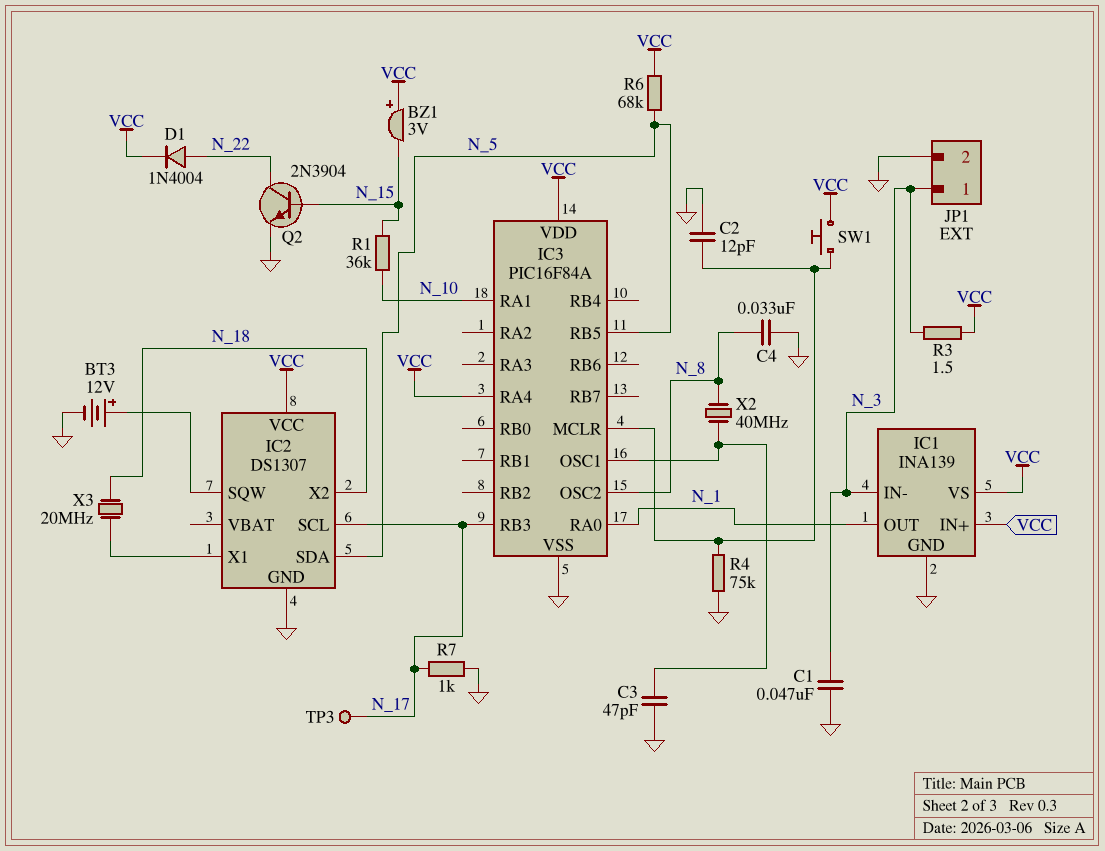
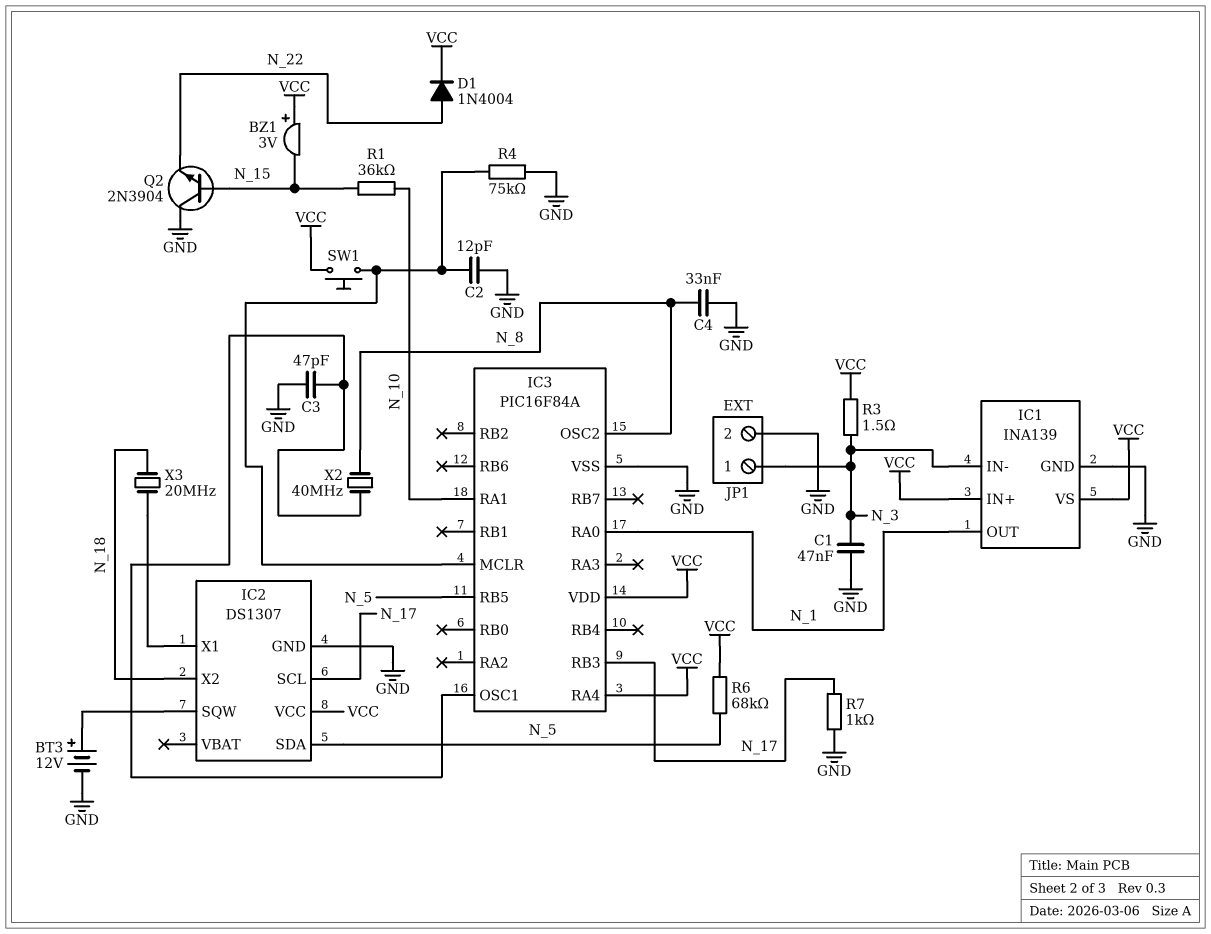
Q2: NPN 2N3904 (B N_15, C N_22, E GND) -> NPN 2N3904 (B N_15, C GND, E N_22)
TP3: test point (N_17) -> none

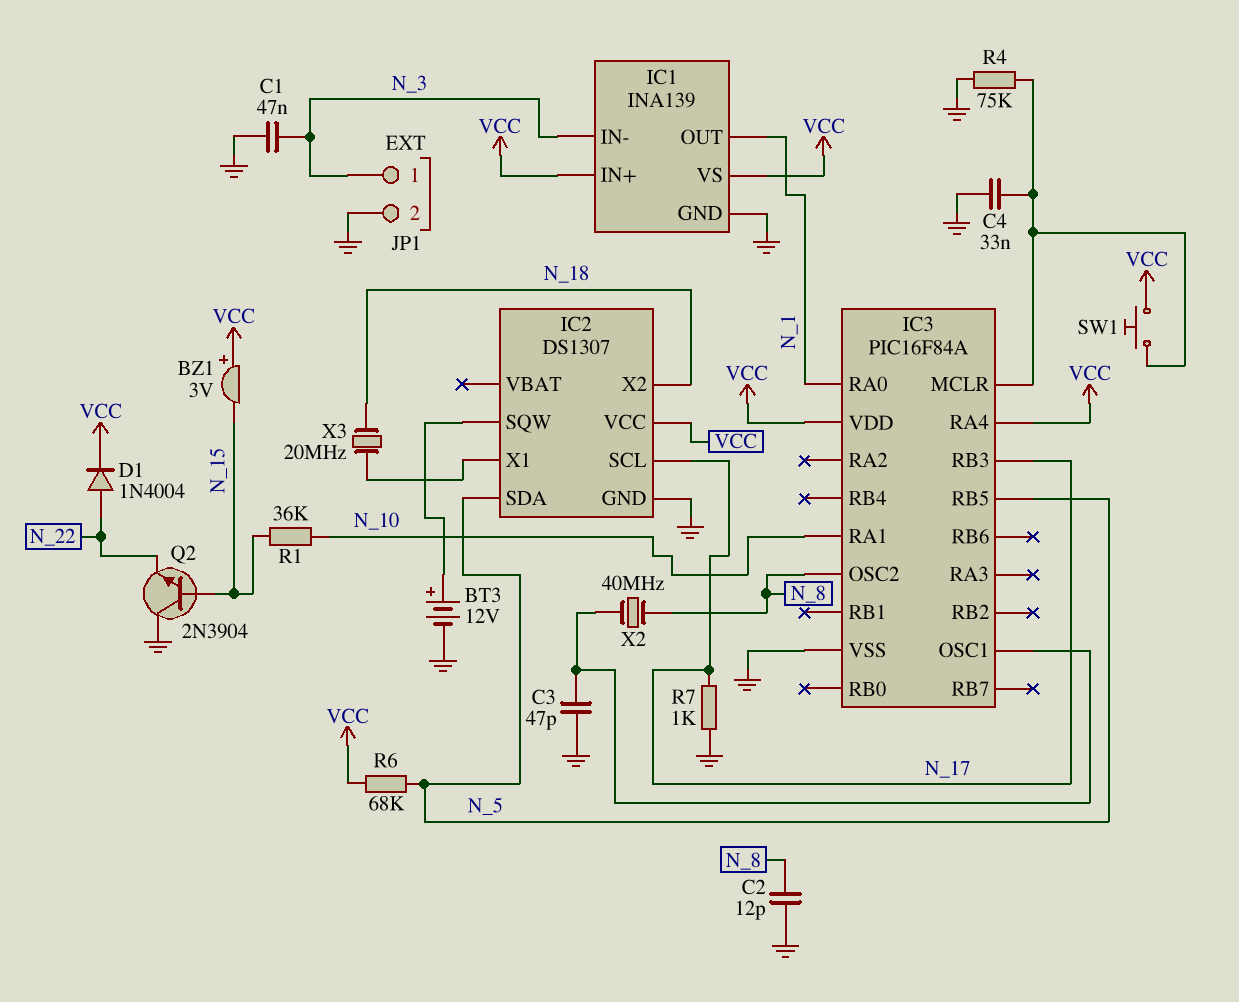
C2: 12pF (GND, IC3/MCLR) -> 12pF (GND, N_8)
C4: 33nF (GND, N_8) -> 33nF (GND, IC3/MCLR)
R3: 1.5 (N_3, VCC) -> none

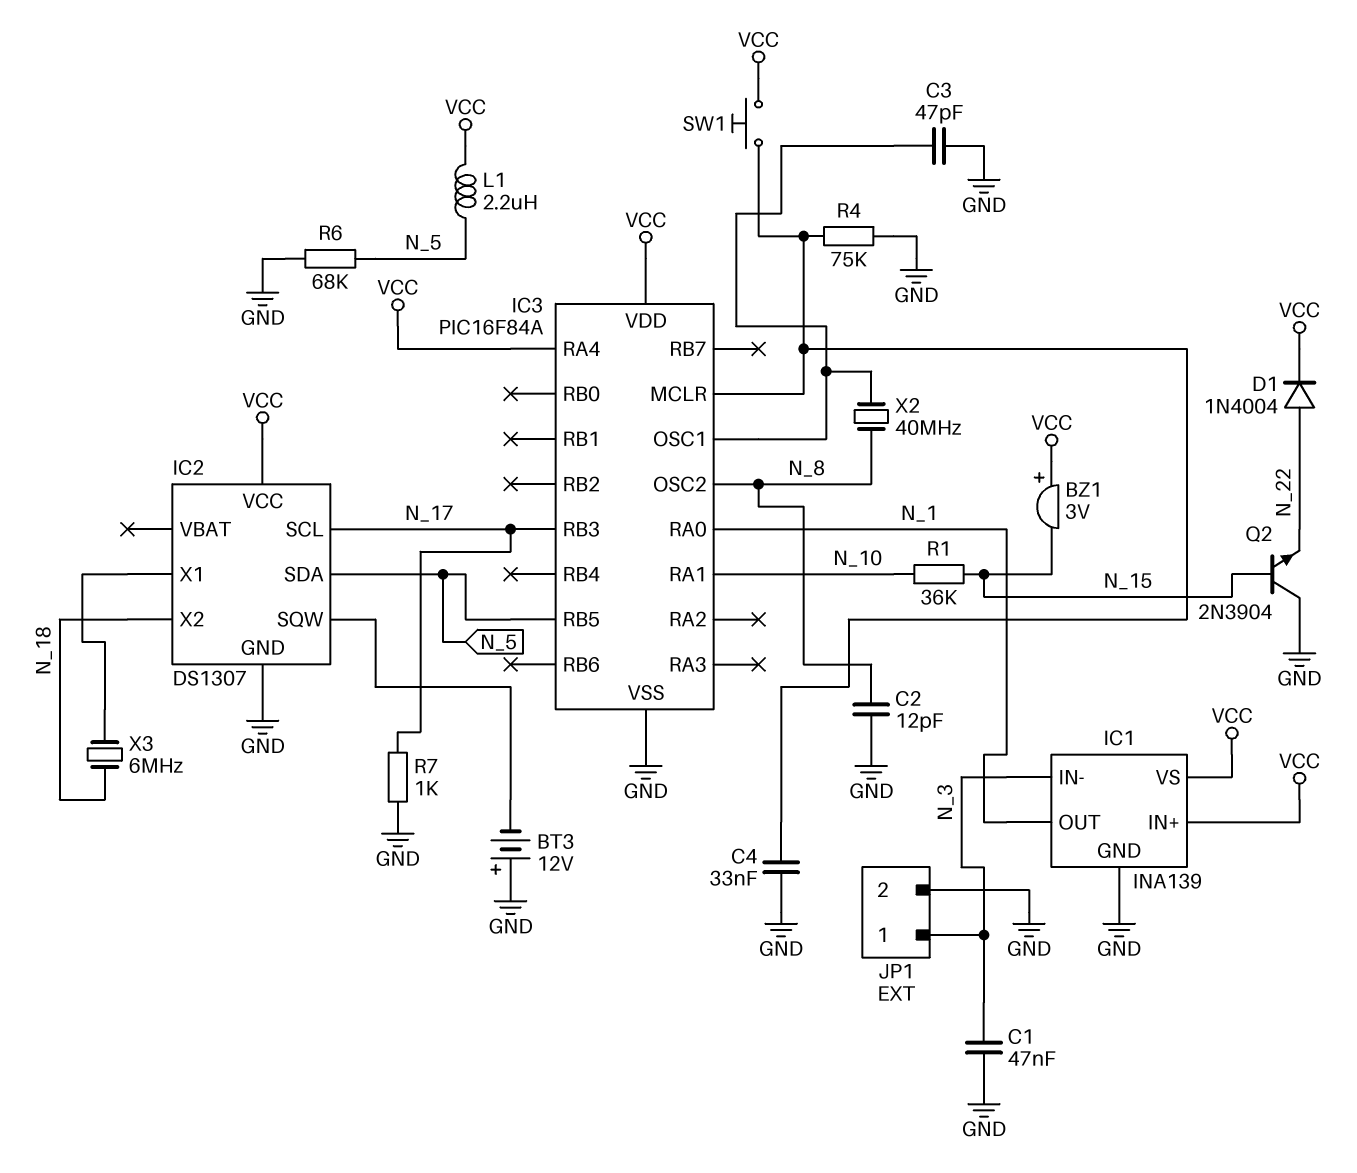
BT3: 12V (plus IC2/SQW, minus GND) -> 12V (plus GND, minus IC2/SQW)
L1: none -> 2.2uH (N_5, VCC)
R6: 68k (N_5, VCC) -> 68k (GND, N_5)
X3: 20MHz (IC2/X1, N_18) -> 6MHz (IC2/X1, N_18)

